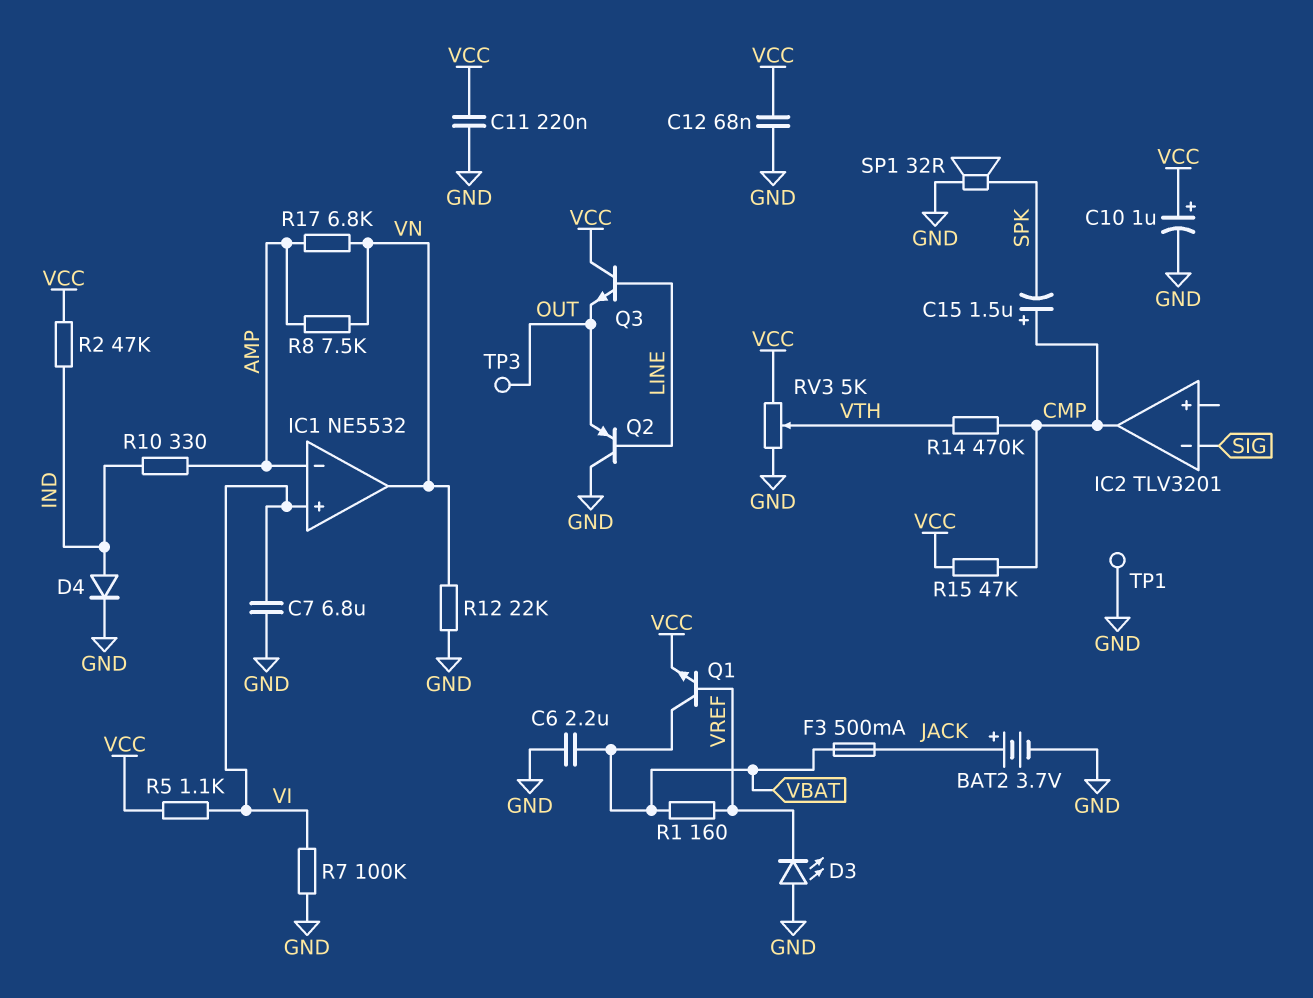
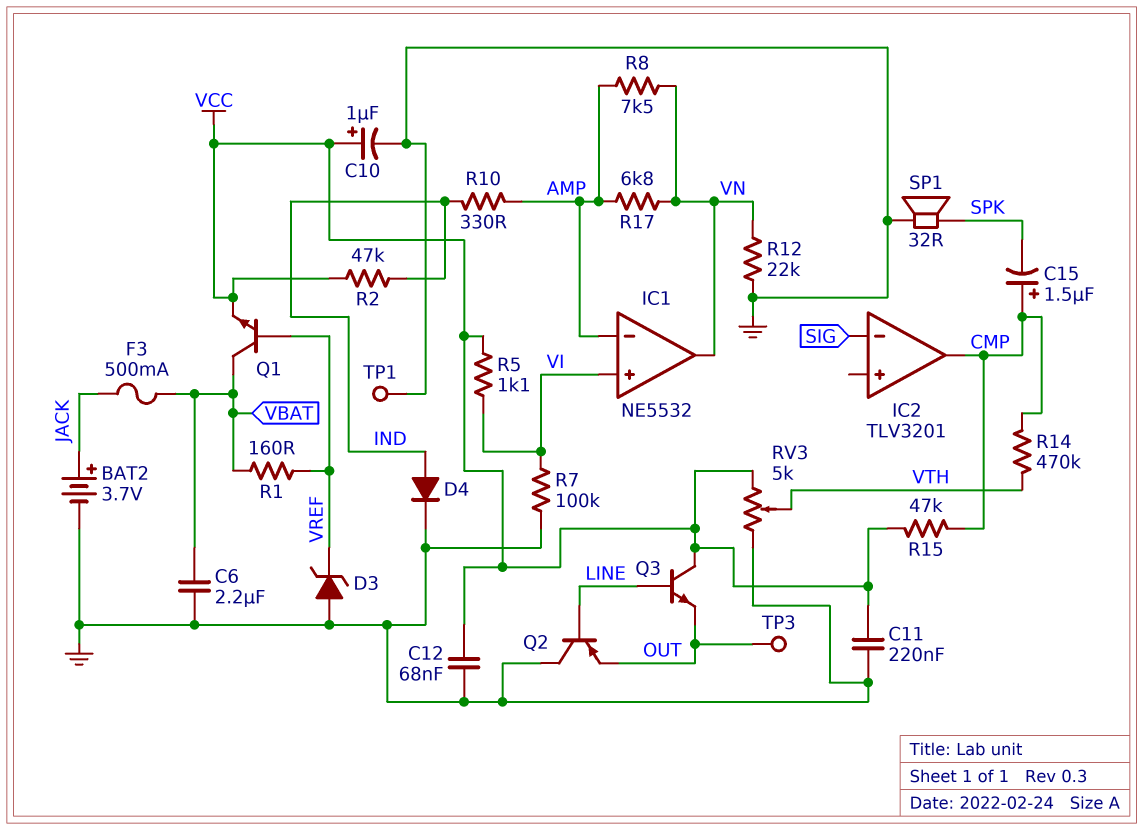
C7: 6.8uF (GND, VI) -> none
D3: LED (A GND, K VREF) -> zener (A GND, K VREF)

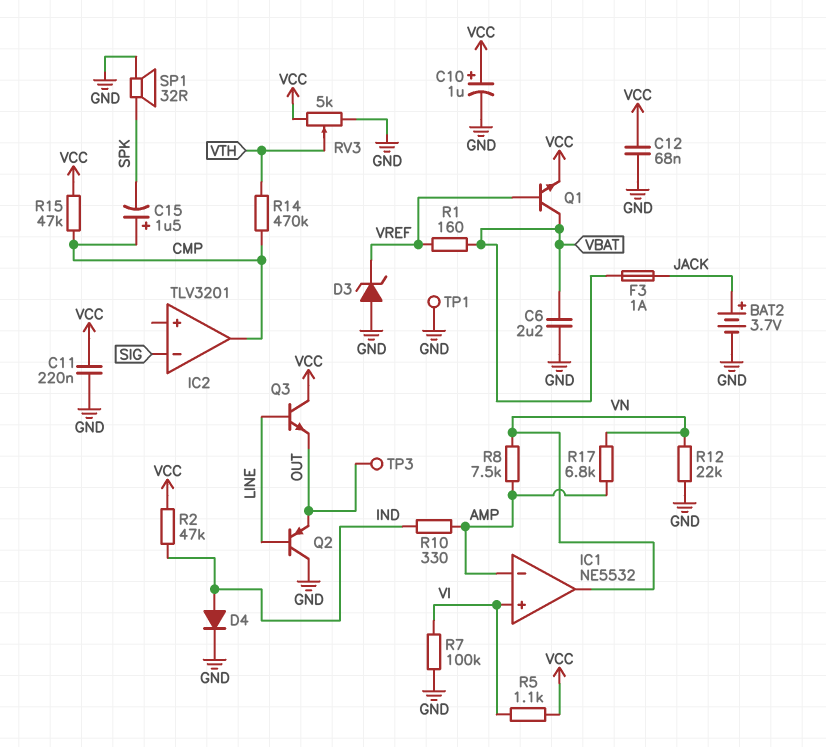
F3: 500mA (JACK, VBAT) -> 1A (JACK, VBAT)

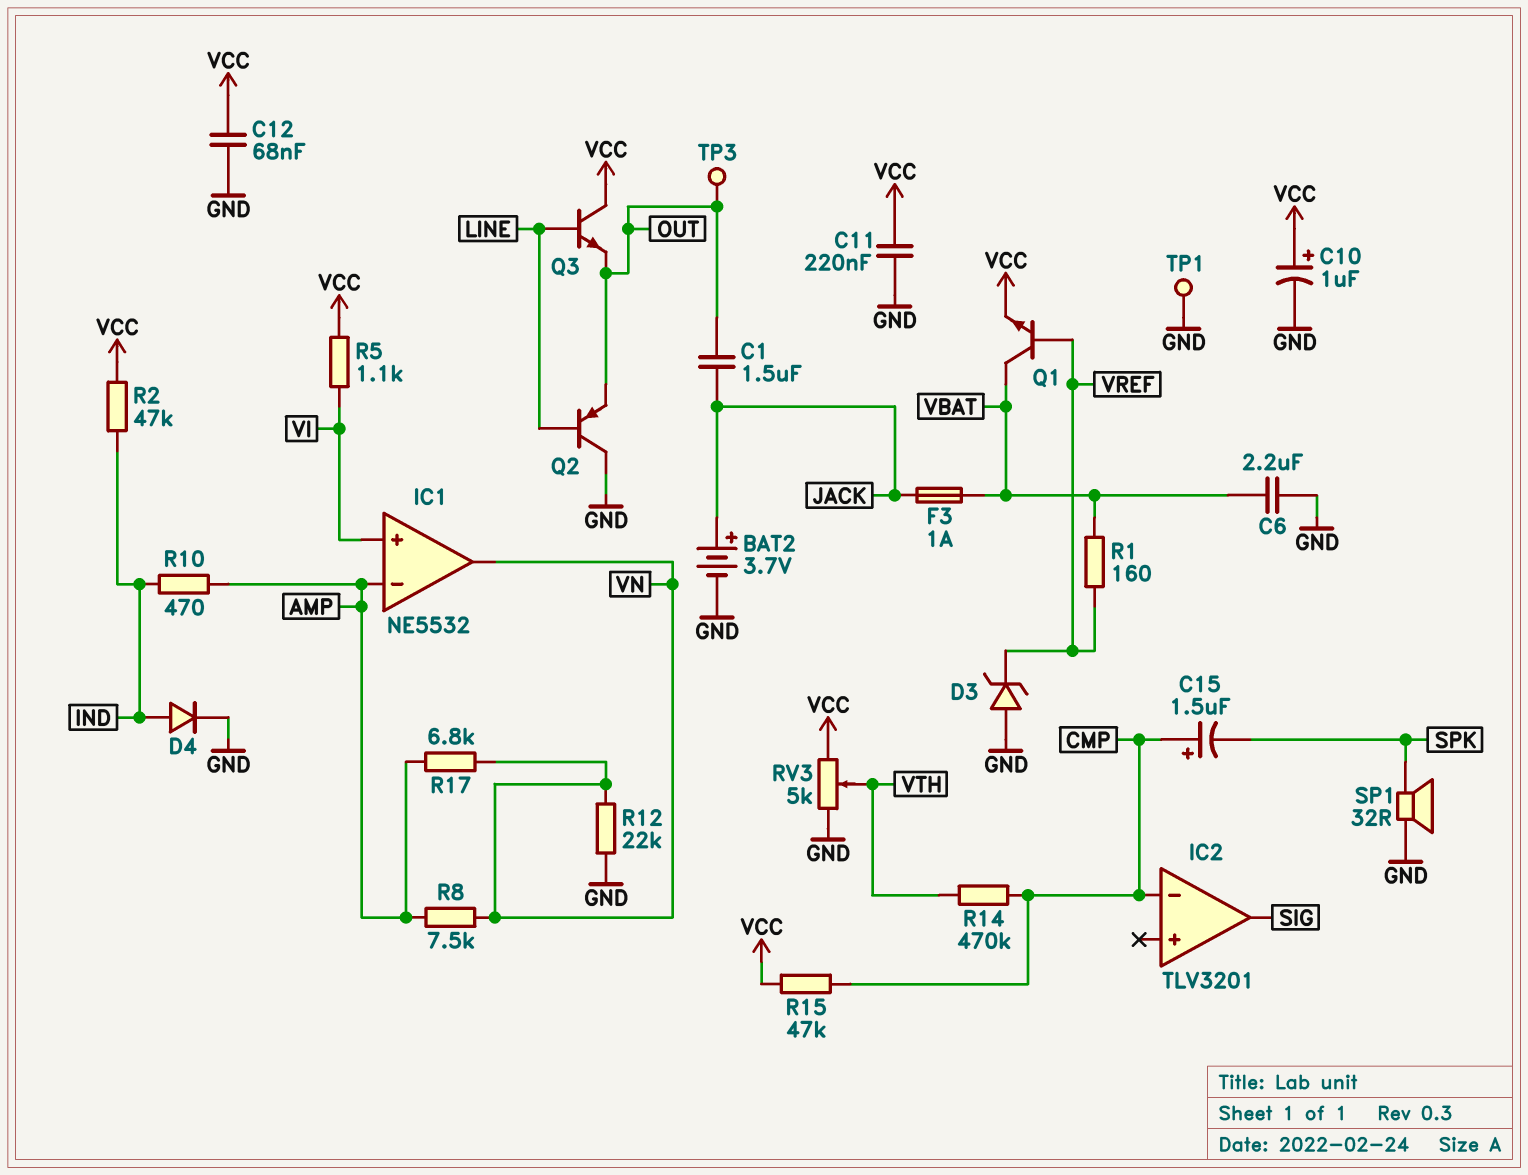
C1: none -> 1.5uF (JACK, OUT)
IC2 pin in-: SIG -> CMP
IC2 pin out: CMP -> SIG
R7: 100k (GND, VI) -> none
R10: 330 (AMP, IND) -> 470 (AMP, IND)

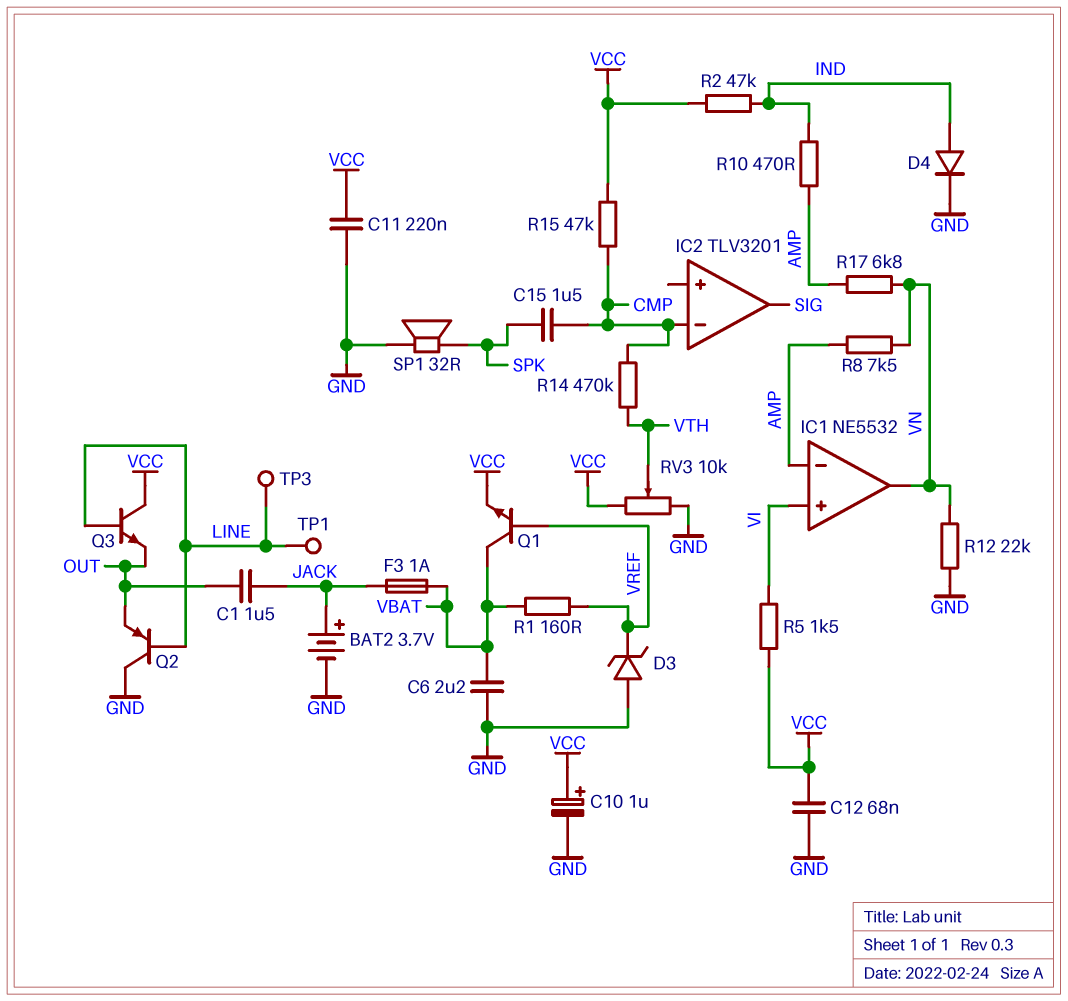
C15: 1.5uF (plus CMP, minus SPK) -> 1.5uF (CMP, SPK)
R5: 1.1k (VCC, VI) -> 1.5k (VCC, VI)
RV3: 5k (GND, VCC, wiper VTH) -> 10k (GND, VCC, wiper VTH)
TP1: test point (GND) -> test point (LINE)
TP3: test point (OUT) -> test point (LINE)

